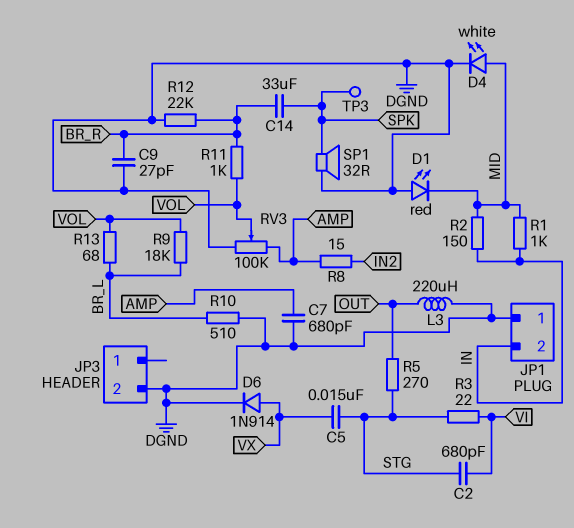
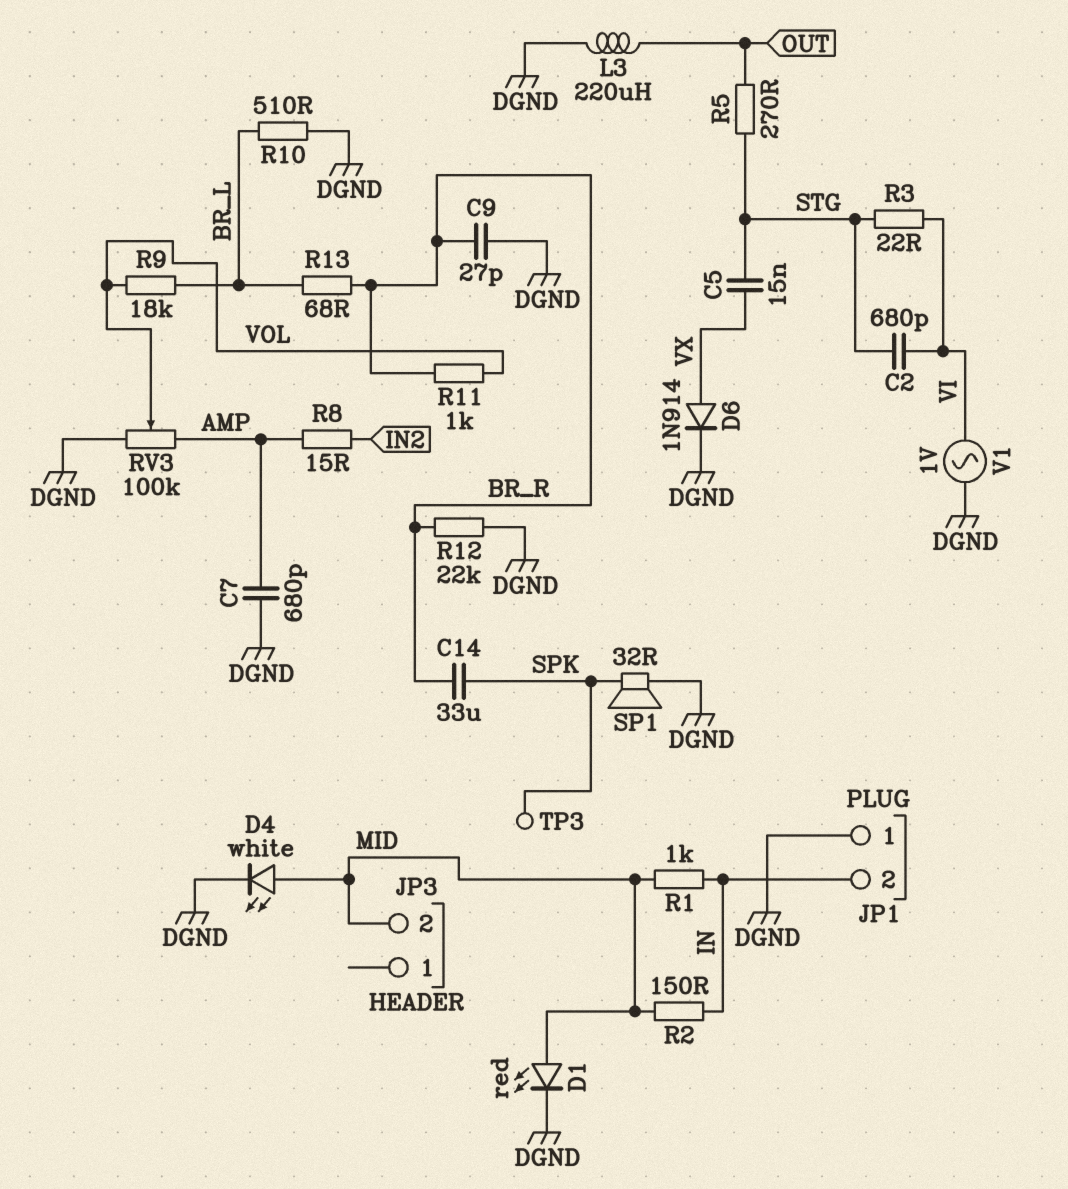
D1: LED red (A DGND, K MID) -> LED red (A MID, K DGND)
JP3 pin 2: DGND -> MID
R13: 68 (BR_L, VOL) -> 68 (BR_L, BR_R)
V1: none -> AC 1V (DGND, VI)

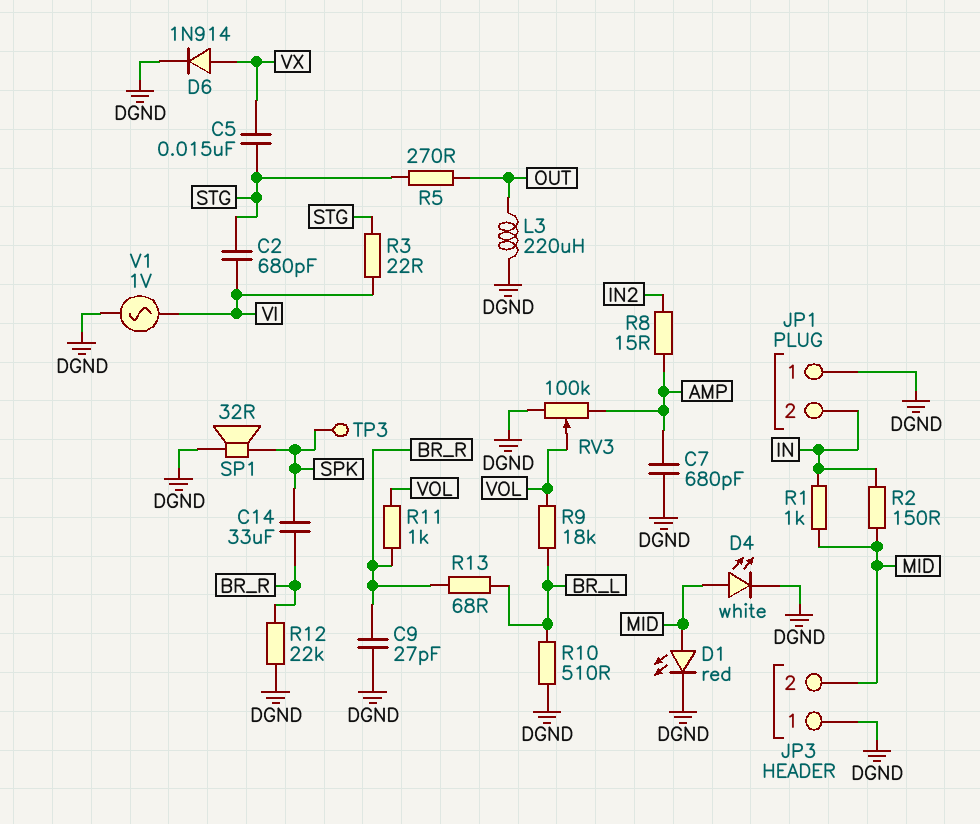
JP3 pin 1: none -> DGND

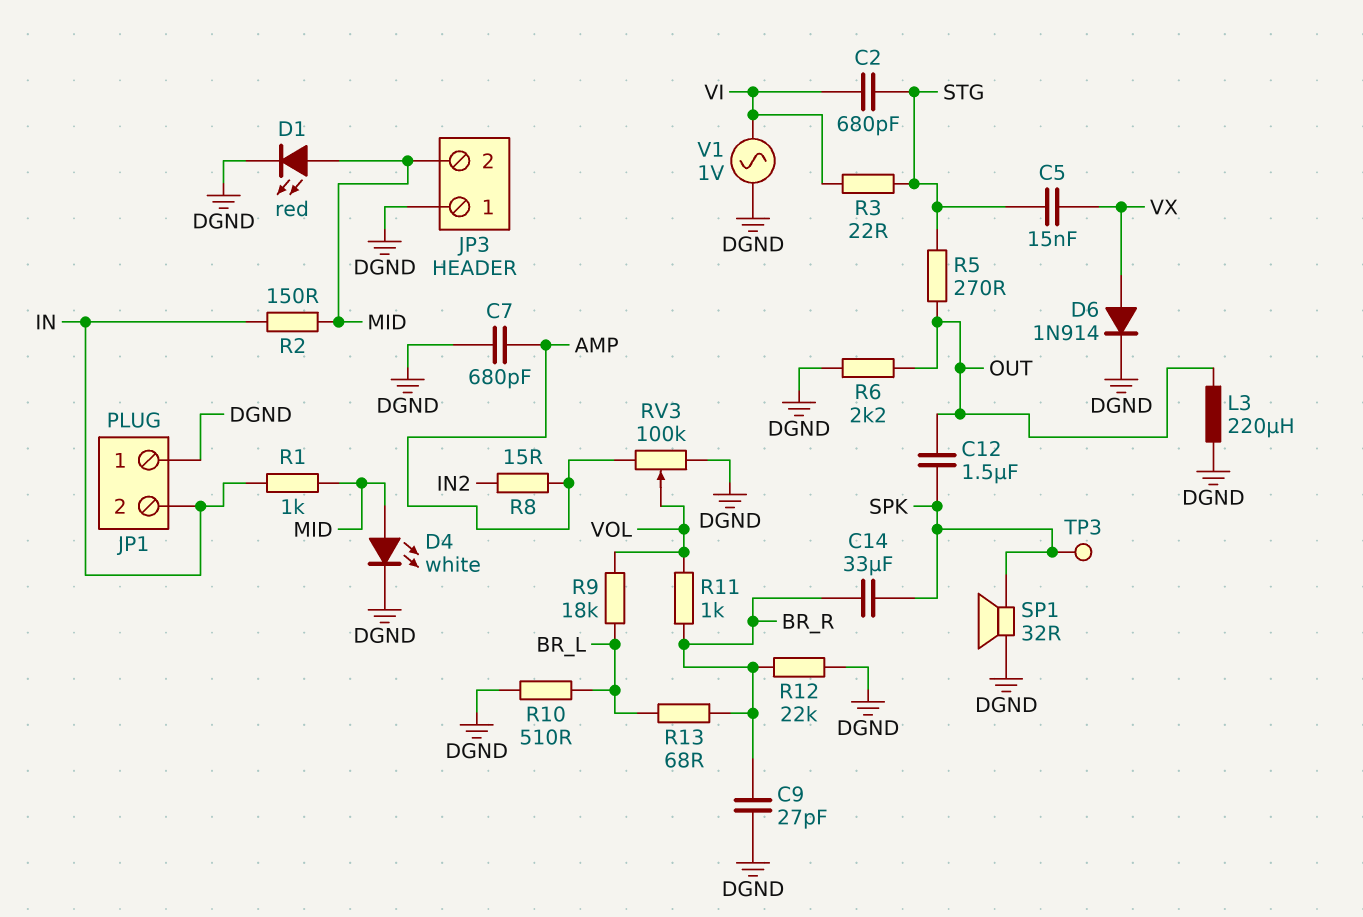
C12: none -> 1.5uF (OUT, SPK)
R6: none -> 2.2k (DGND, OUT)

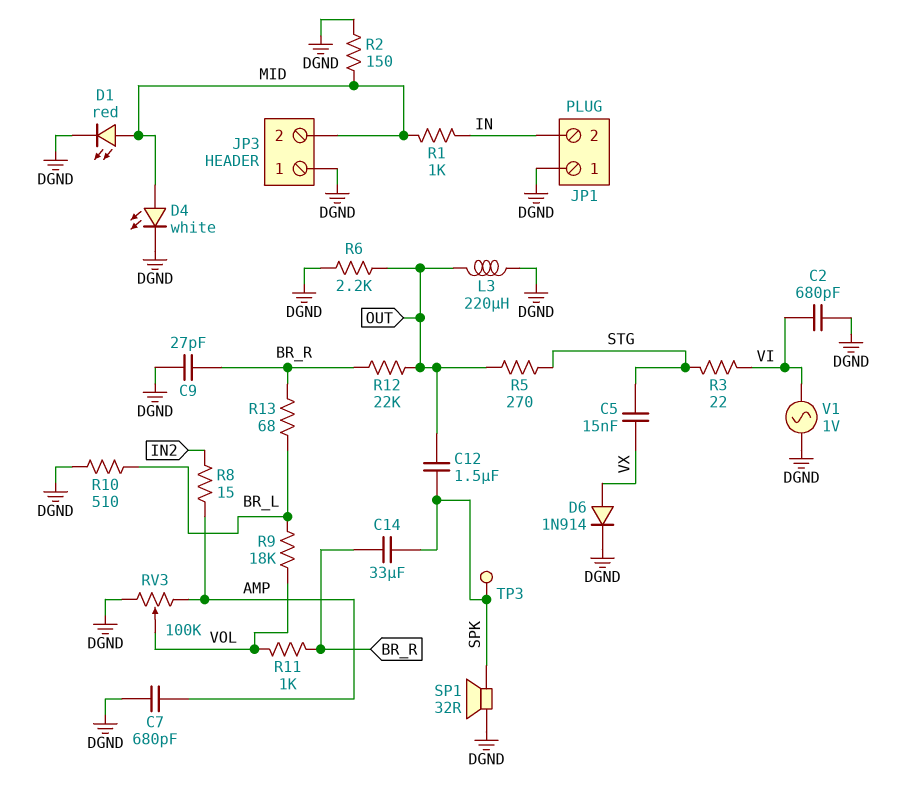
C2: 680pF (STG, VI) -> 680pF (DGND, VI)
R2: 150 (IN, MID) -> 150 (DGND, MID)
R12: 22k (BR_R, DGND) -> 22k (BR_R, OUT)

